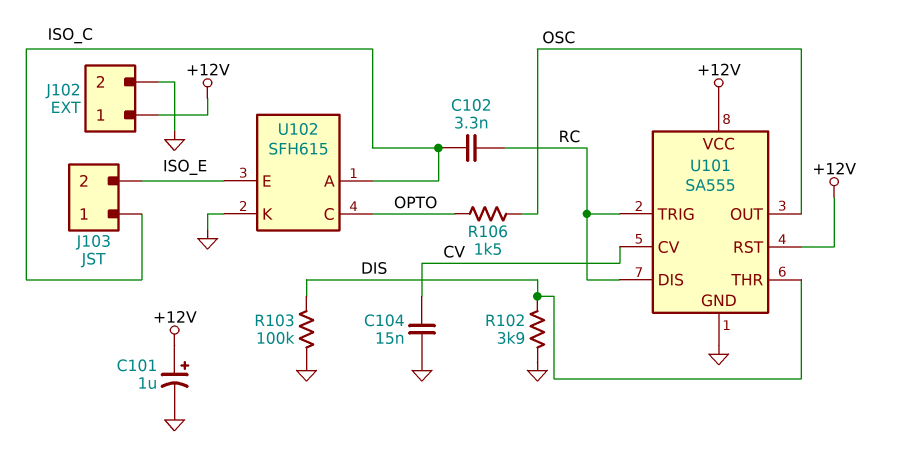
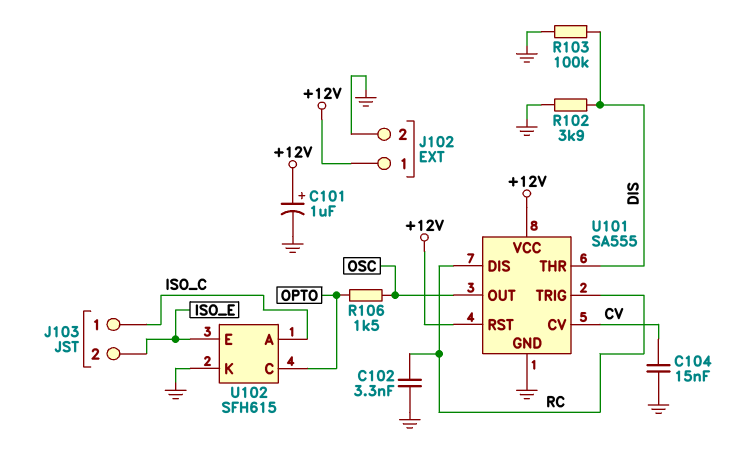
C102: 3.3nF (ISO_C, RC) -> 3.3nF (GND, RC)

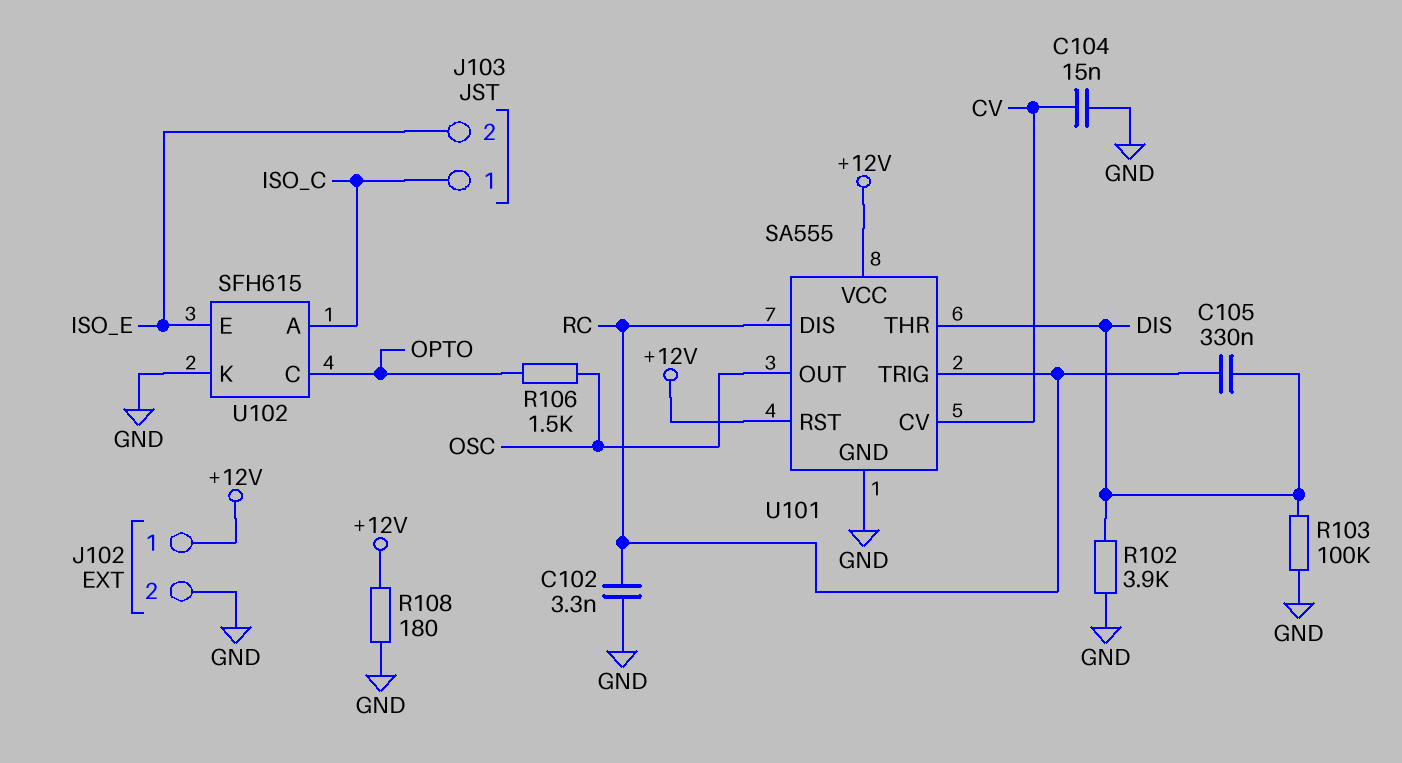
C101: 1uF (plus +12V, minus GND) -> none
C105: none -> 330nF (DIS, RC)
R108: none -> 180 (+12V, GND)

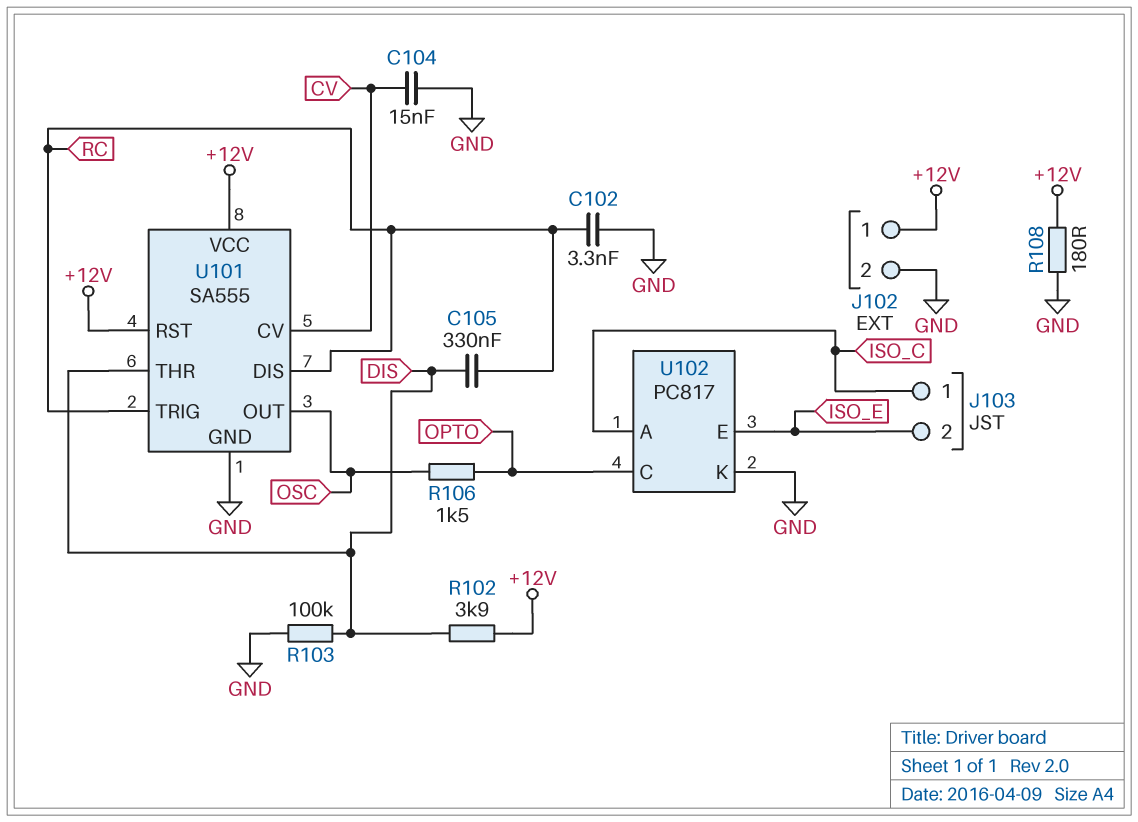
R102: 3.9k (DIS, GND) -> 3.9k (+12V, DIS)
U102: SFH615 -> PC817

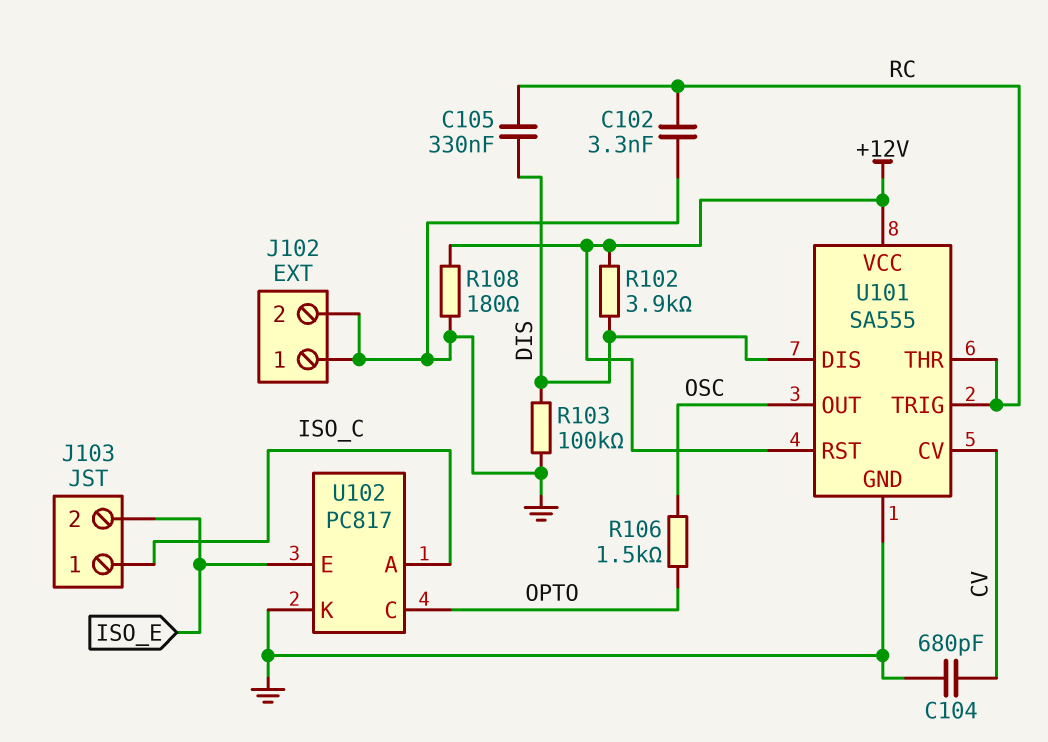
C104: 15nF (CV, GND) -> 680pF (CV, GND)
J102 pin 1: +12V -> GND
U101 pin DIS: RC -> DIS
U101 pin THR: DIS -> RC

